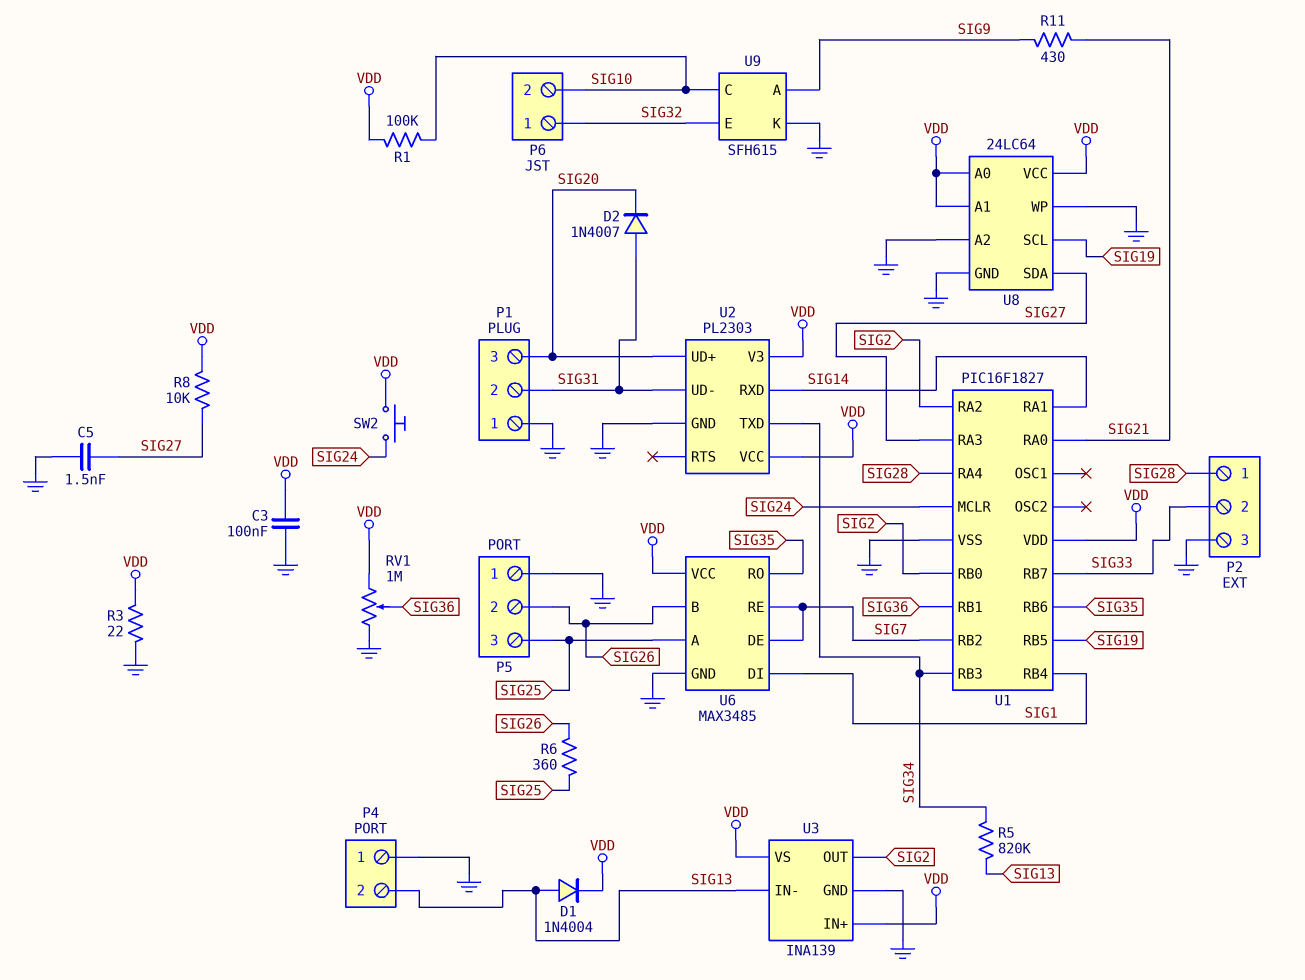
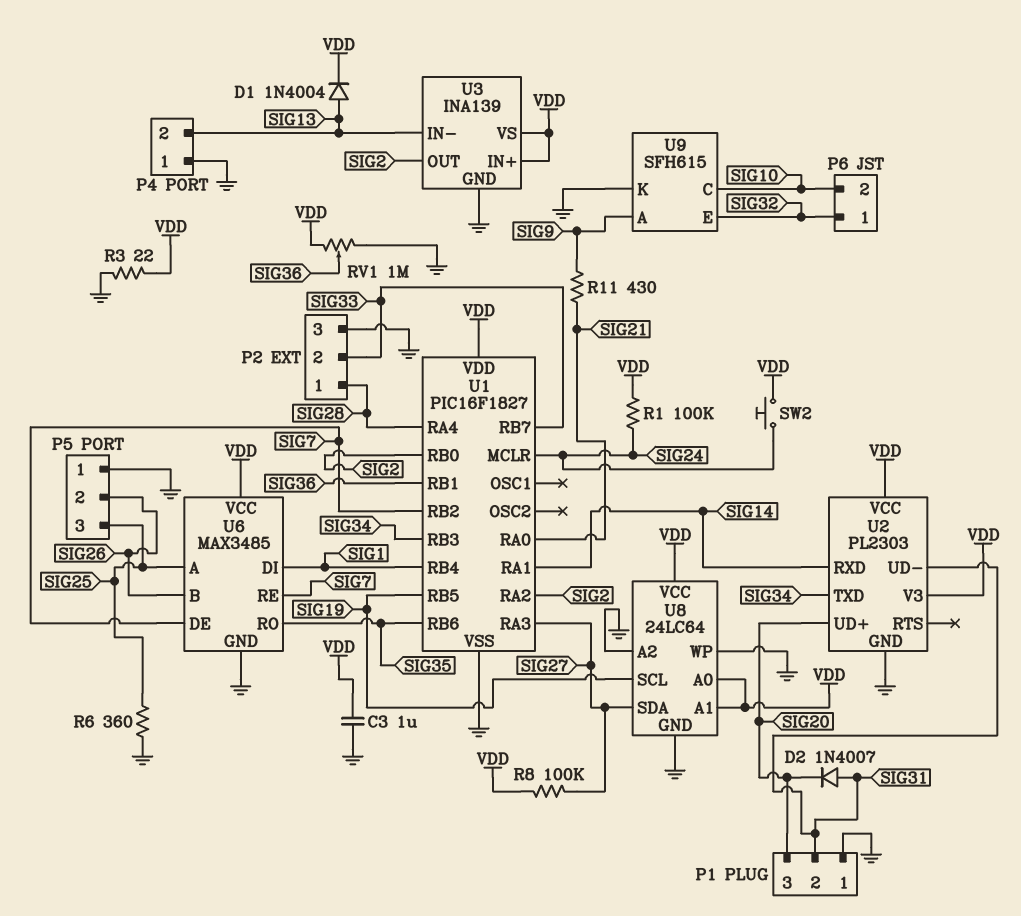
C3: 100nF (GND, VDD) -> 1uF (GND, VDD)
C5: 1.5nF (GND, SIG27) -> none
R1: 100k (SIG10, VDD) -> 100k (SIG24, VDD)
R5: 820k (SIG13, SIG34) -> none
R6: 360 (SIG25, SIG26) -> 360 (GND, SIG25)
R8: 10k (SIG27, VDD) -> 100k (SIG27, VDD)

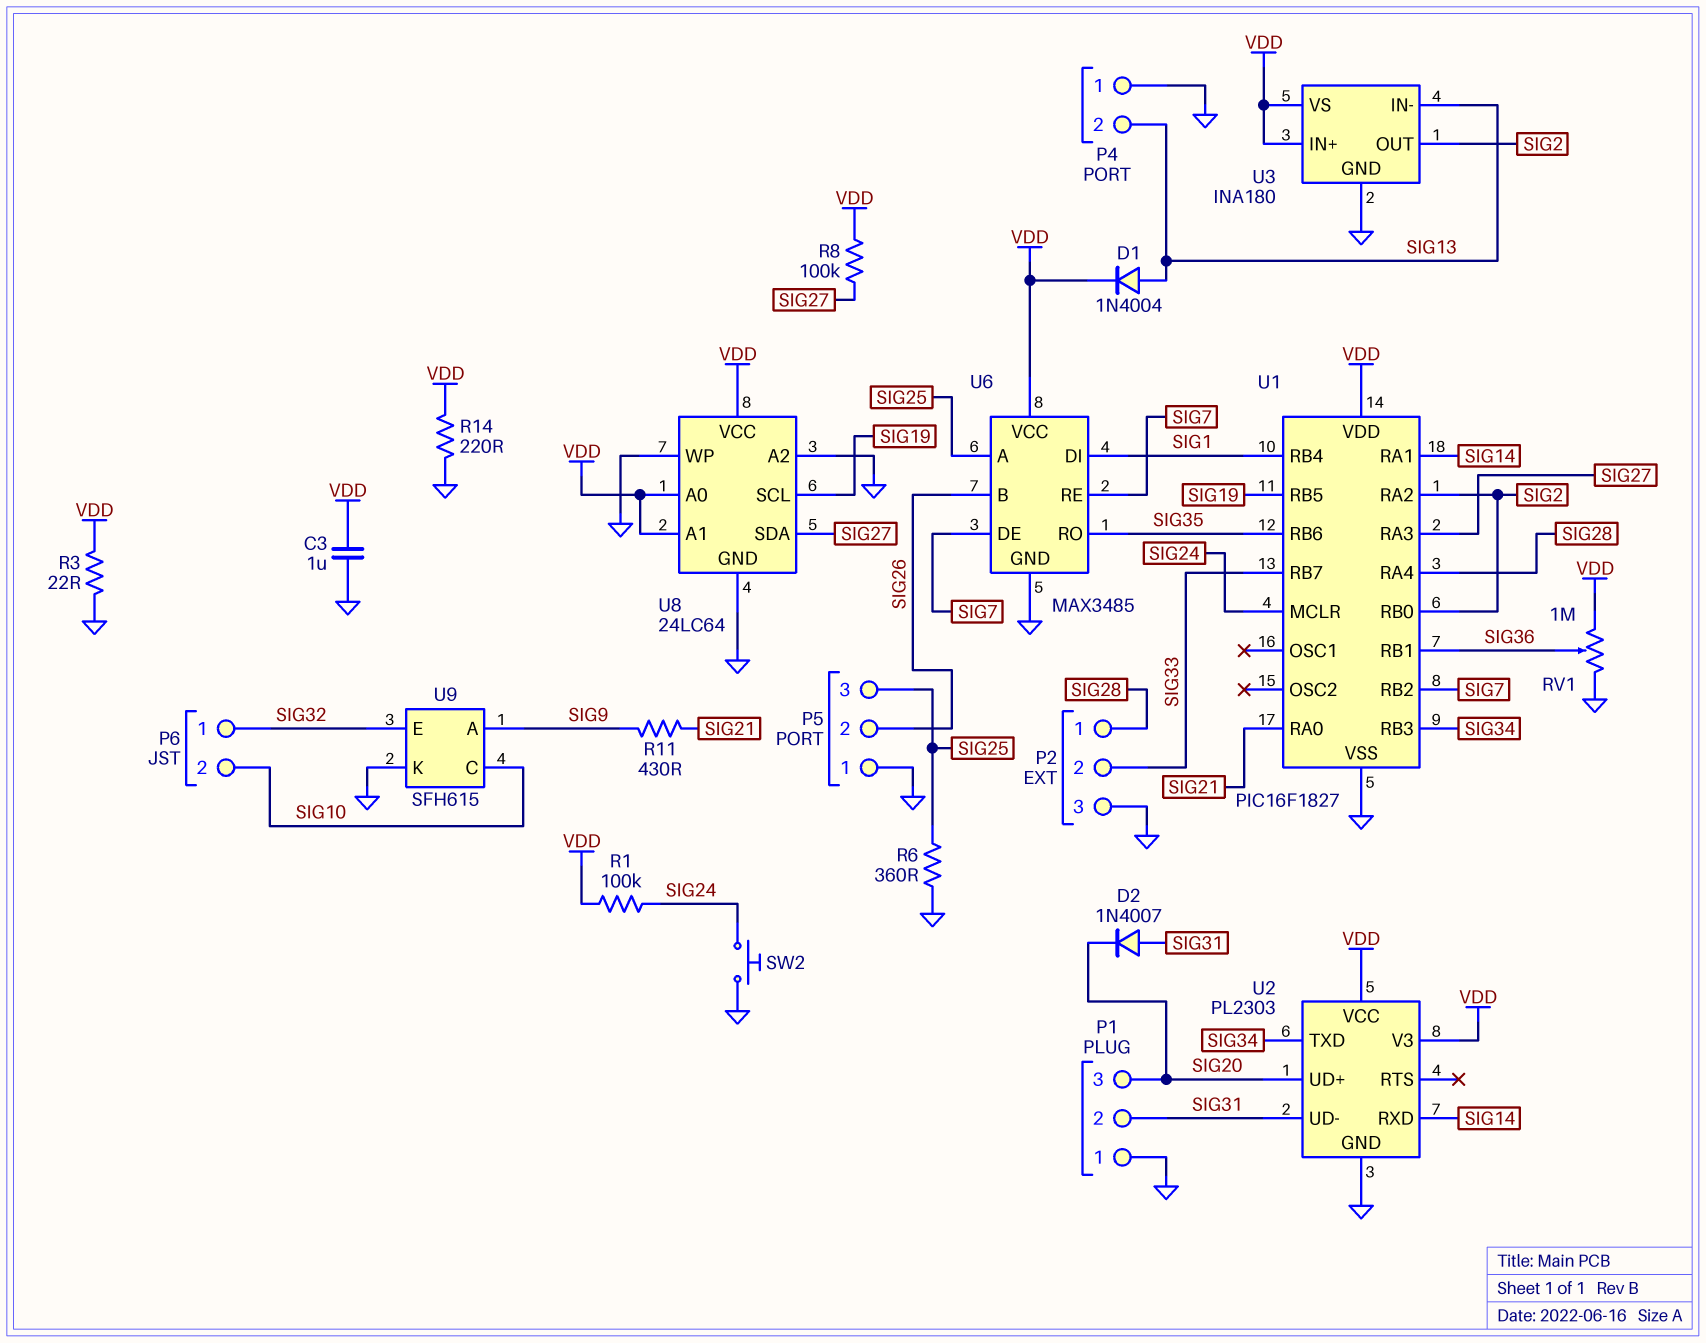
R14: none -> 220 (GND, VDD)
SW2: button (SIG24, VDD) -> button (GND, SIG24)
U3: INA139 -> INA180

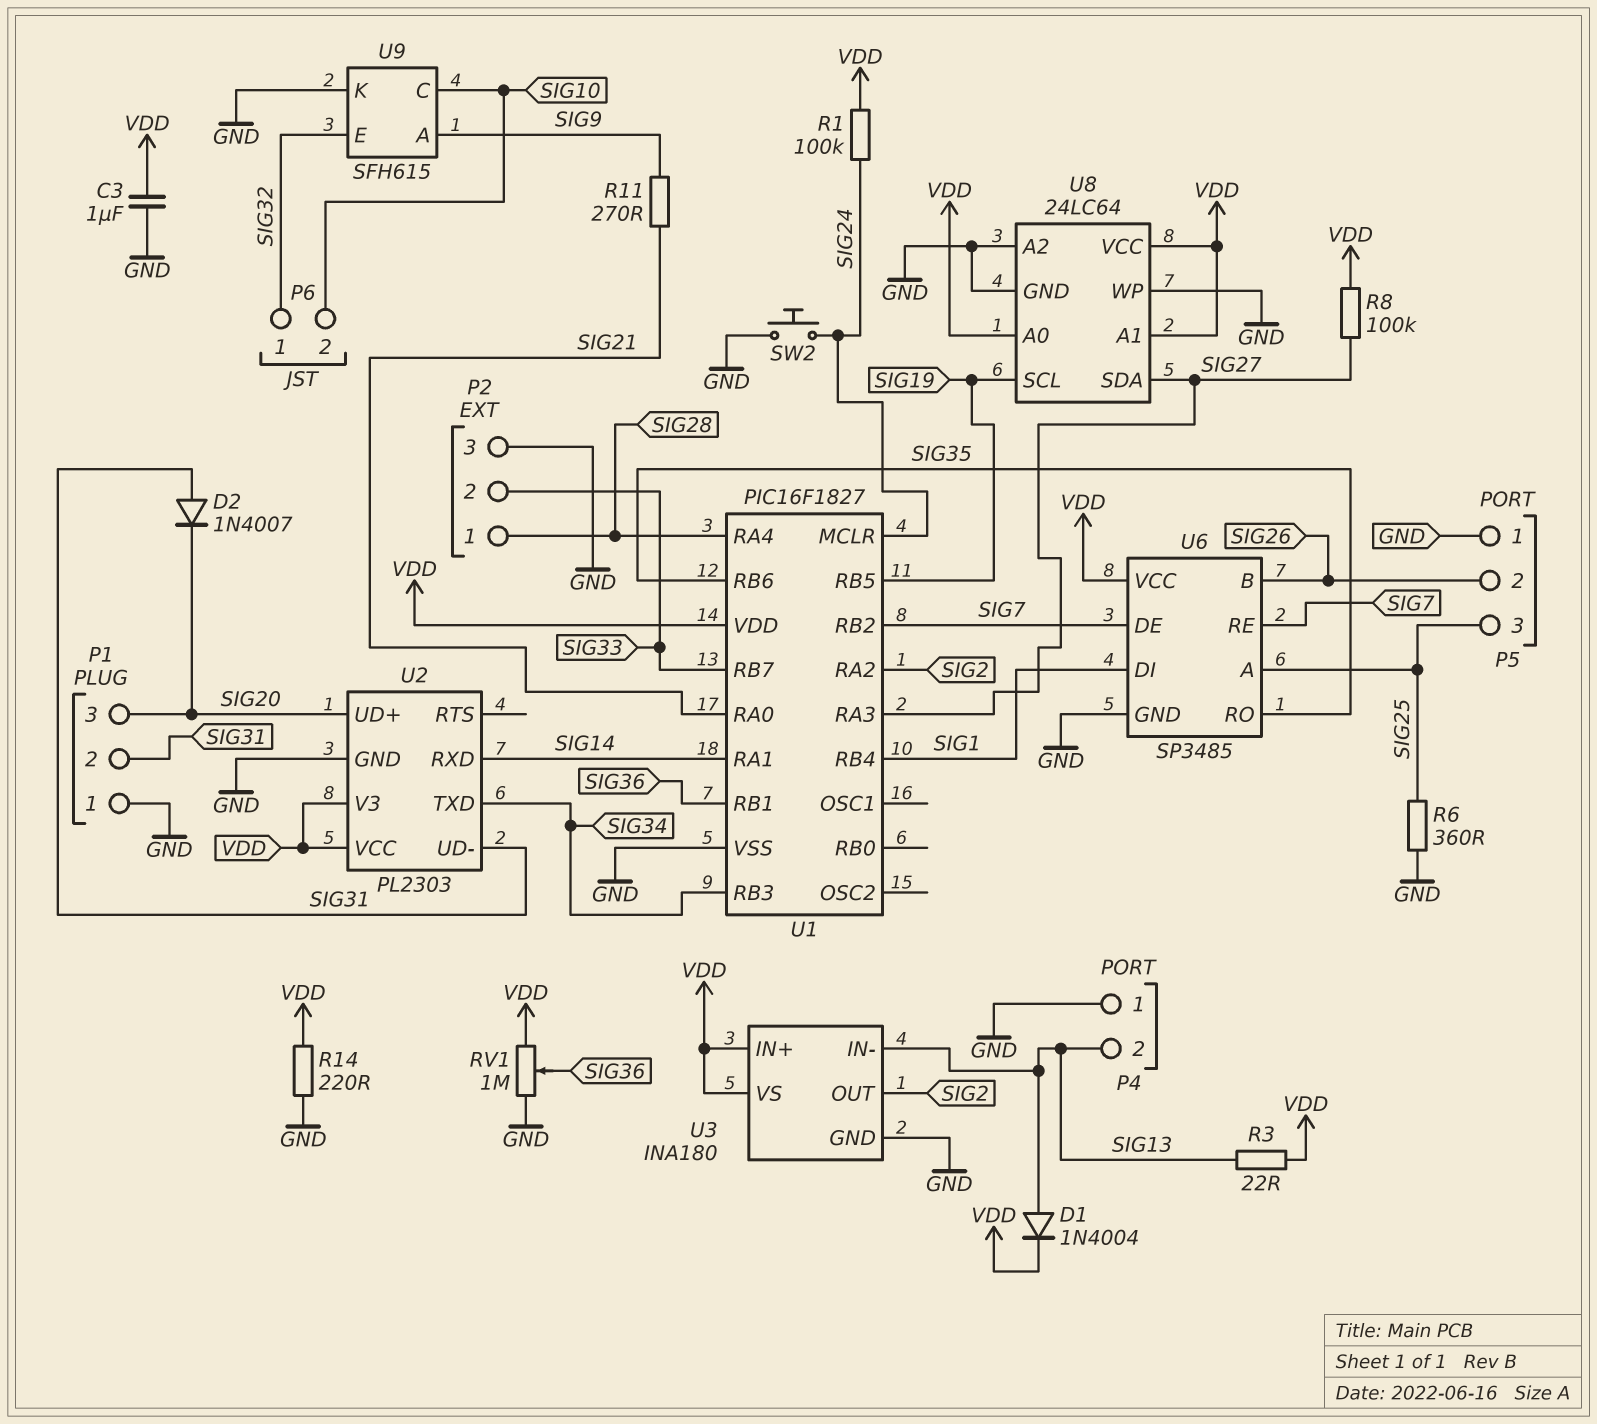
R3: 22 (GND, VDD) -> 22 (SIG13, VDD)
R11: 430 (SIG9, SIG21) -> 270 (SIG9, SIG21)
U1 pin RB0: SIG2 -> none
U6: MAX3485 -> SP3485

